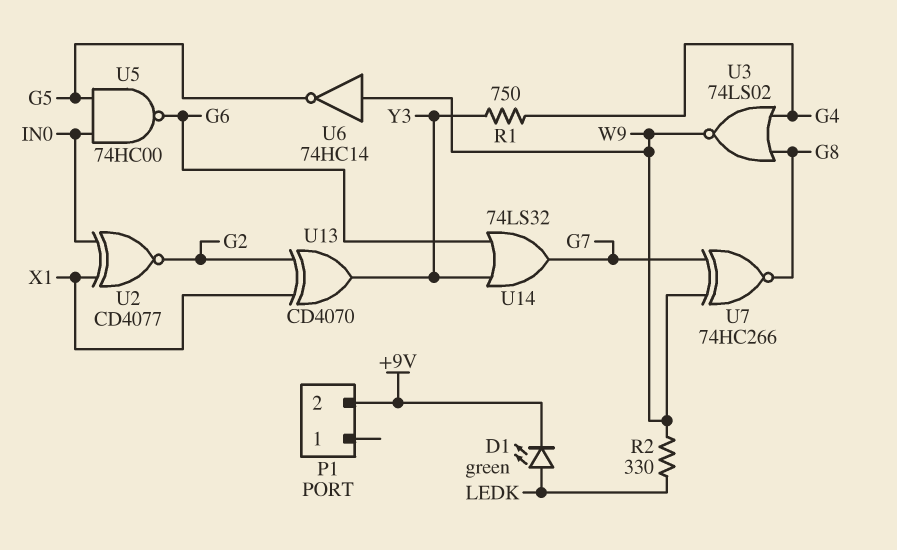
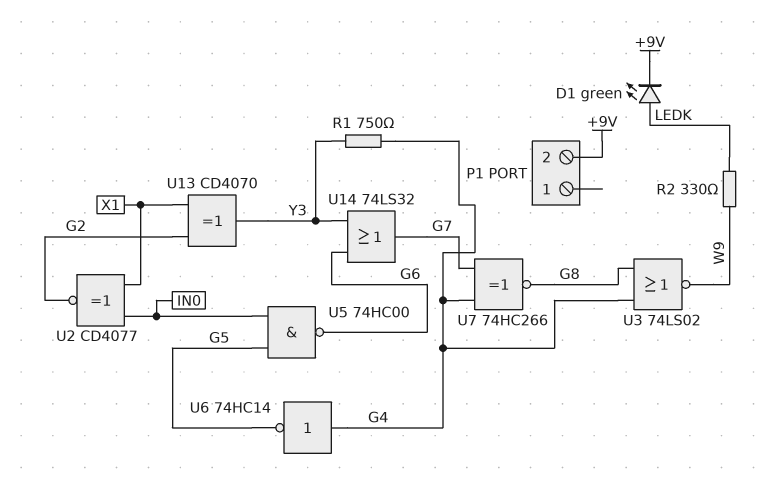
U6: NOT 74HC14 (in W9, out G5) -> NOT 74HC14 (in G4, out G5)
U7: XNOR 74HC266 (in G7, in W9, out G8) -> XNOR 74HC266 (in G4, in G7, out G8)

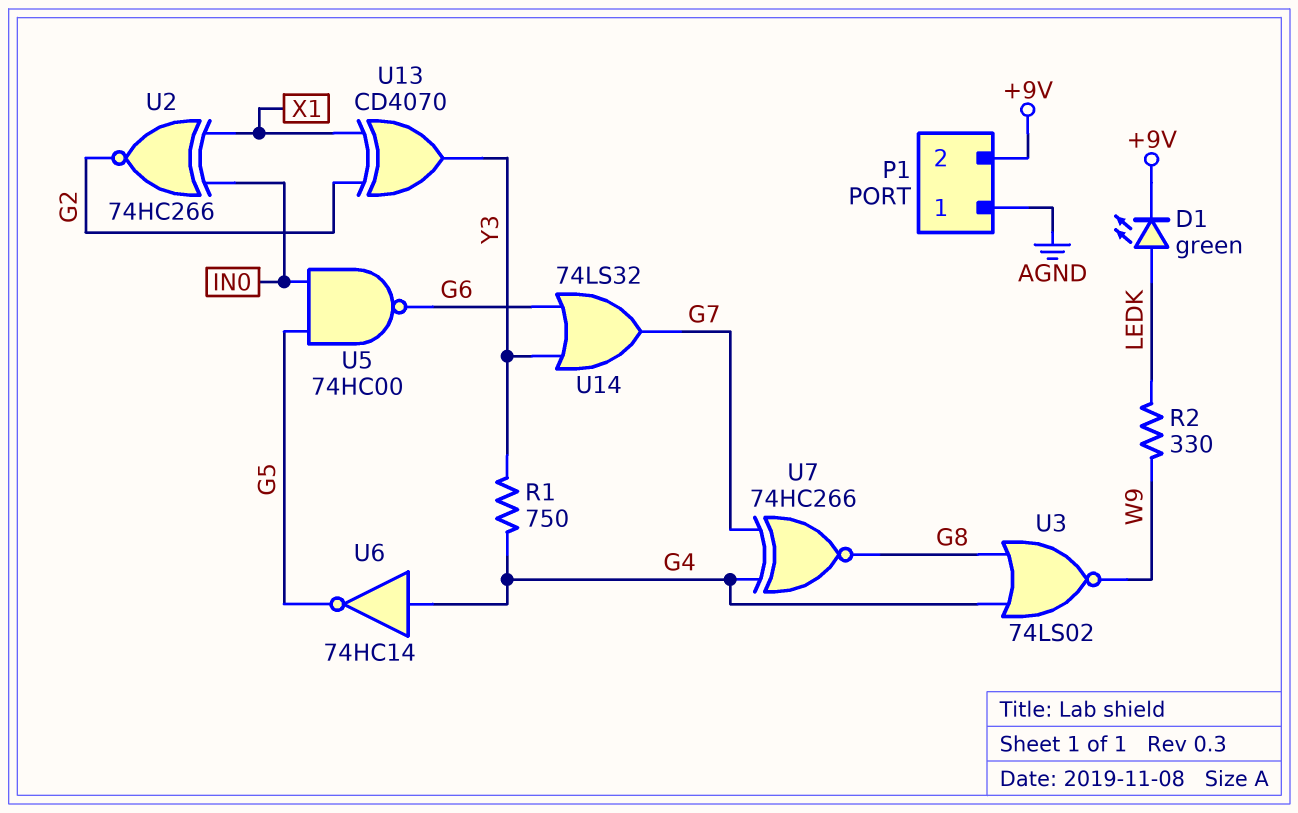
P1 pin 1: none -> AGND
U2: XNOR CD4077 (in IN0, in X1, out G2) -> XNOR 74HC266 (in IN0, in X1, out G2)

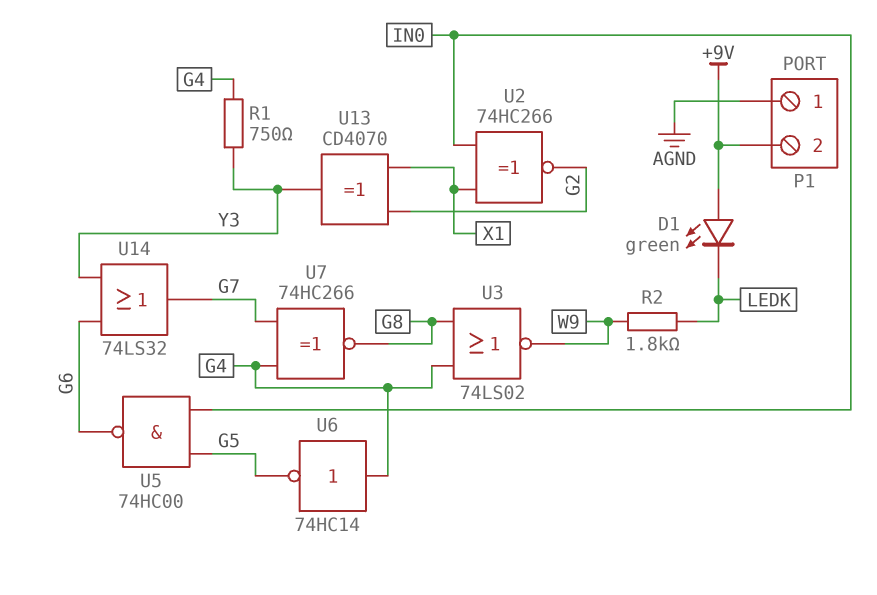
D1: LED green (A LEDK, K +9V) -> LED green (A +9V, K LEDK)
R2: 330 (LEDK, W9) -> 1.8k (LEDK, W9)

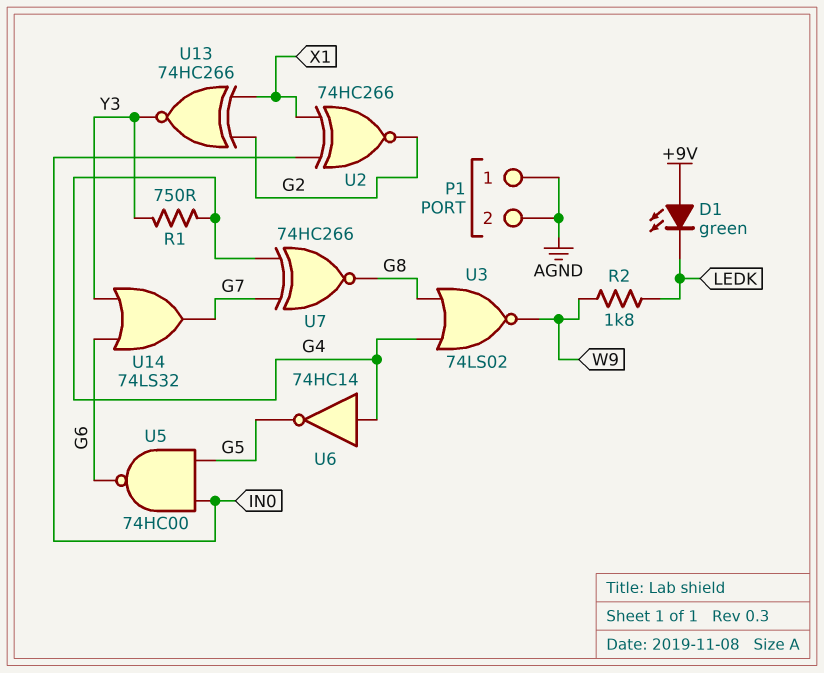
P1 pin 2: +9V -> AGND
U13: XOR CD4070 (in G2, in X1, out Y3) -> XNOR 74HC266 (in G2, in X1, out Y3)

